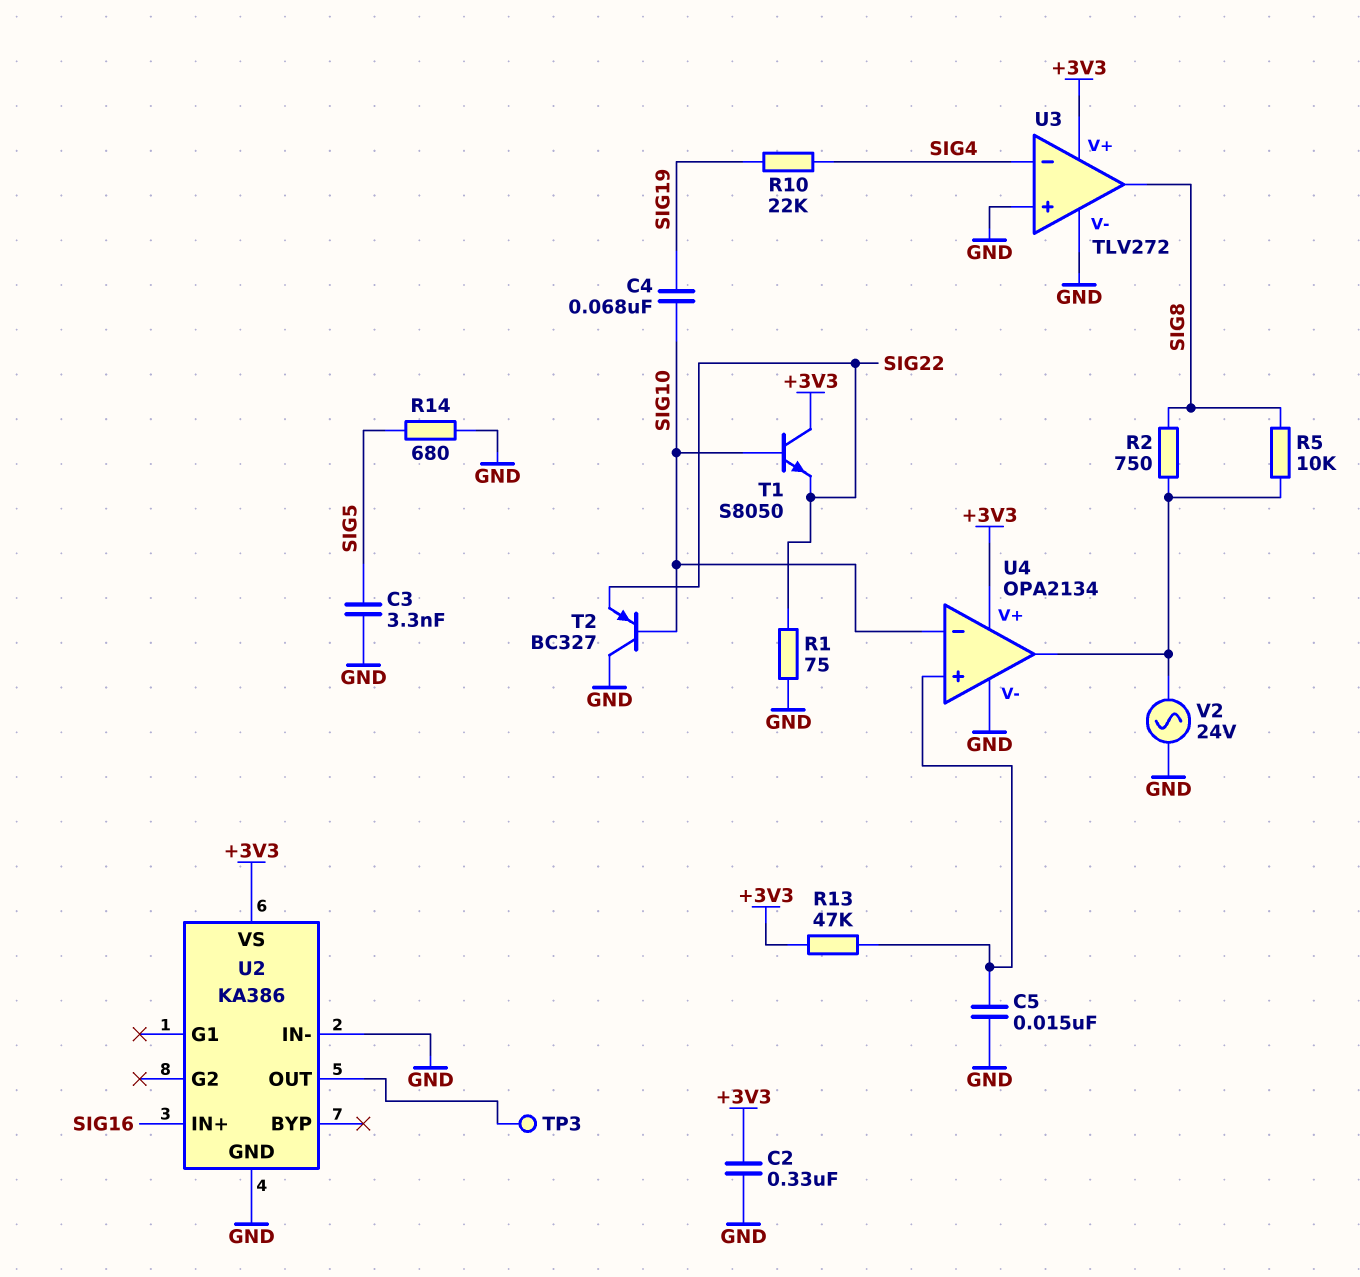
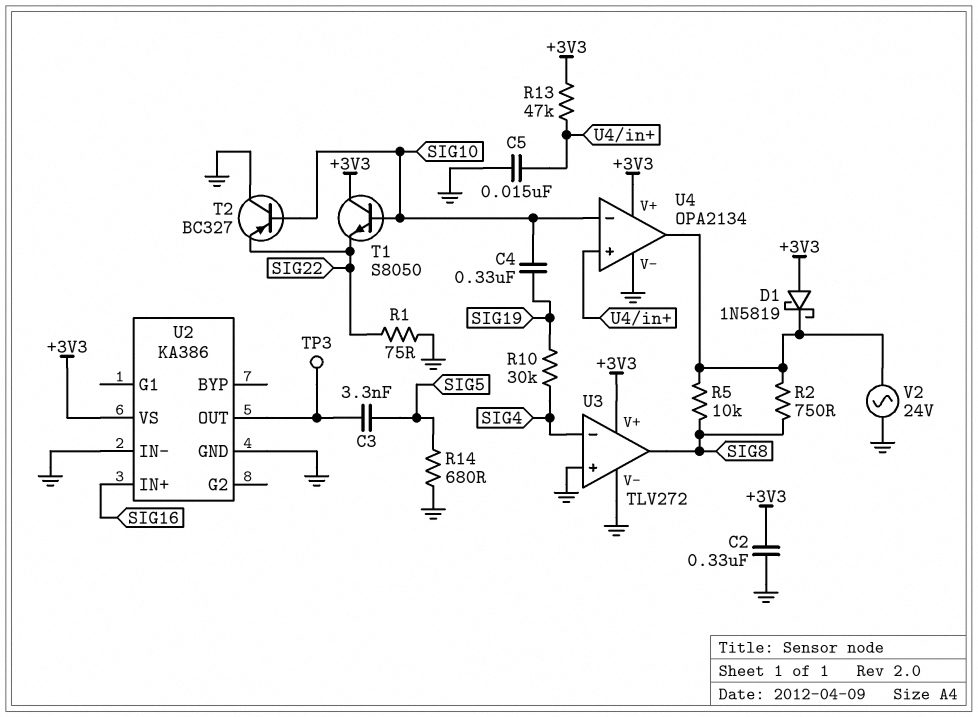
C3: 3.3nF (GND, SIG5) -> 3.3nF (SIG5, U2/OUT)
C4: 68nF (SIG10, SIG19) -> 330nF (SIG10, SIG19)
D1: none -> schottky 1N5819 (A +3V3, K U4/out)
R10: 22k (SIG4, SIG19) -> 30k (SIG4, SIG19)

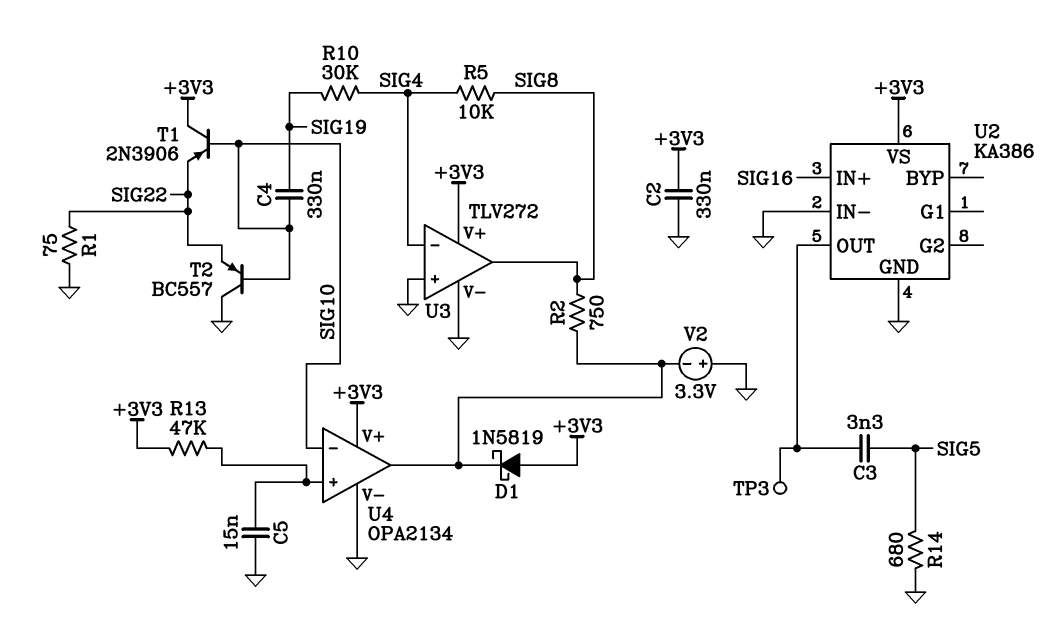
R5: 10k (SIG8, U4/out) -> 10k (SIG4, SIG8)
T1: NPN S8050 (B SIG10, C +3V3, E SIG22) -> PNP 2N3906 (B SIG10, C +3V3, E SIG22)
T2: PNP BC327 (B SIG10, C GND, E SIG22) -> PNP BC557 (B SIG10, C GND, E SIG22)
V2: AC 24V (GND, U4/out) -> 3.3V (plus GND, minus U4/out)

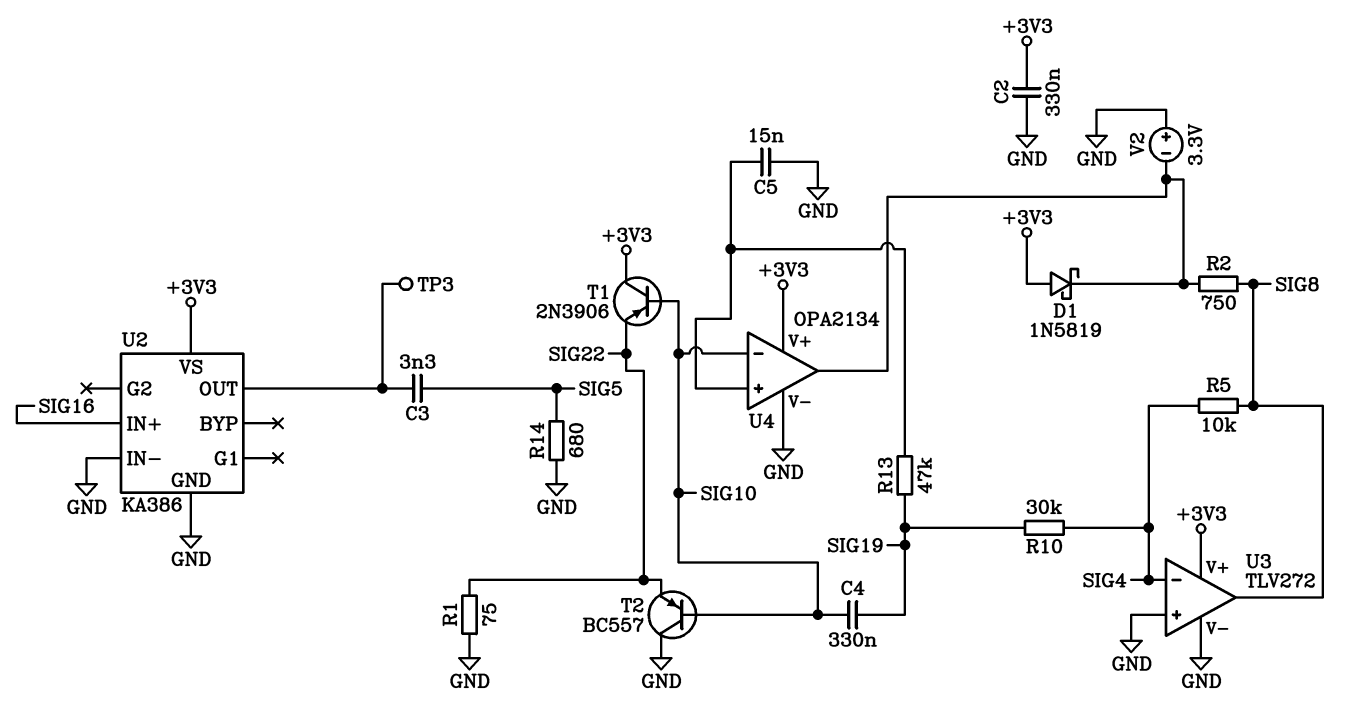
R13: 47k (+3V3, U4/in+) -> 47k (SIG19, U4/in+)

